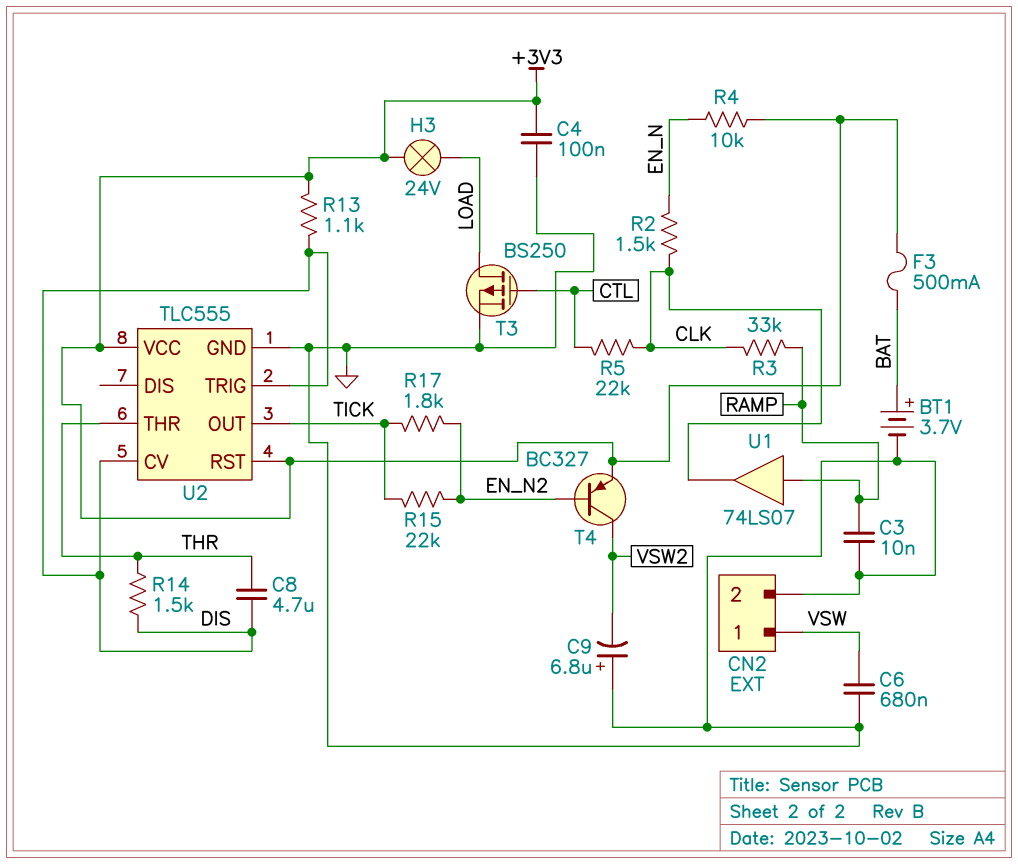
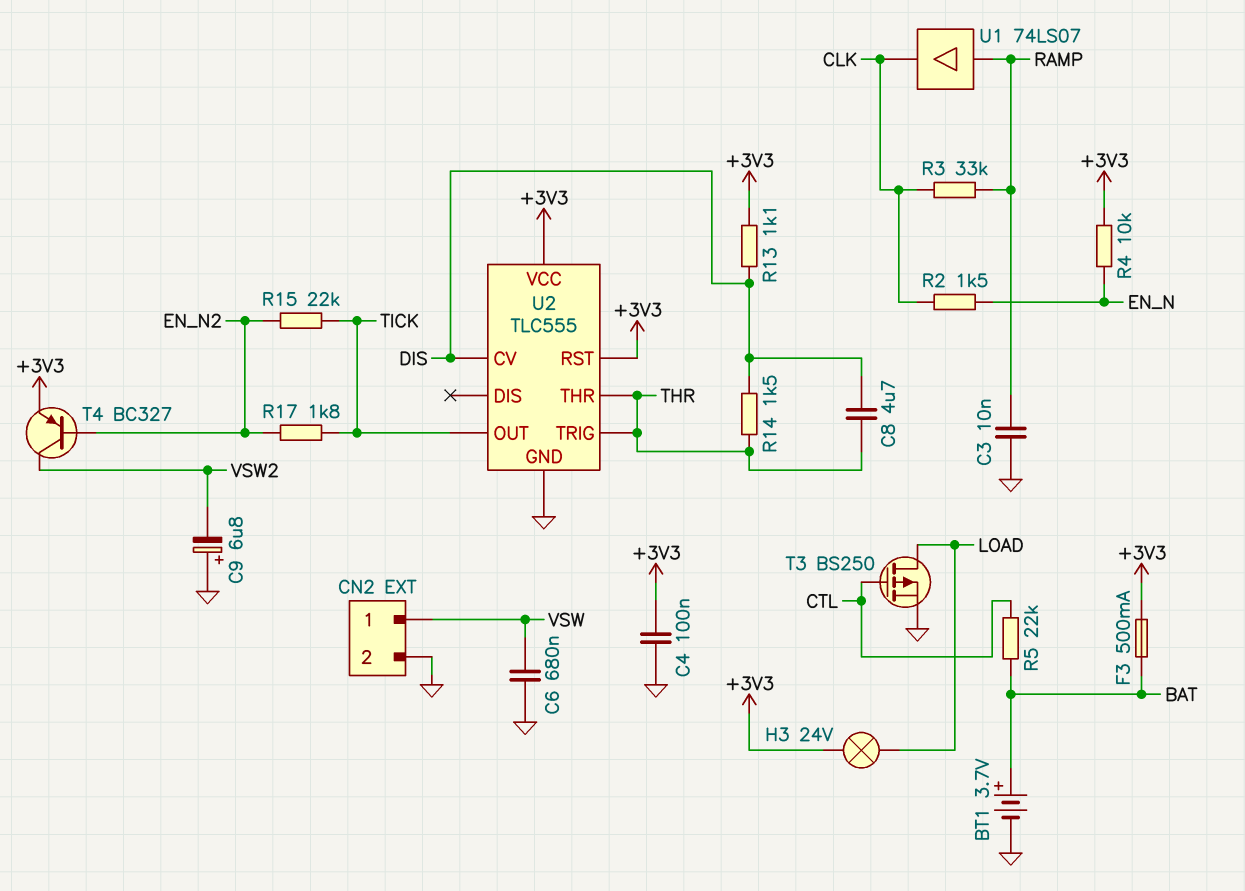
R5: 22k (CLK, CTL) -> 22k (BAT, CTL)
U2 pin TRIG: DIS -> THR

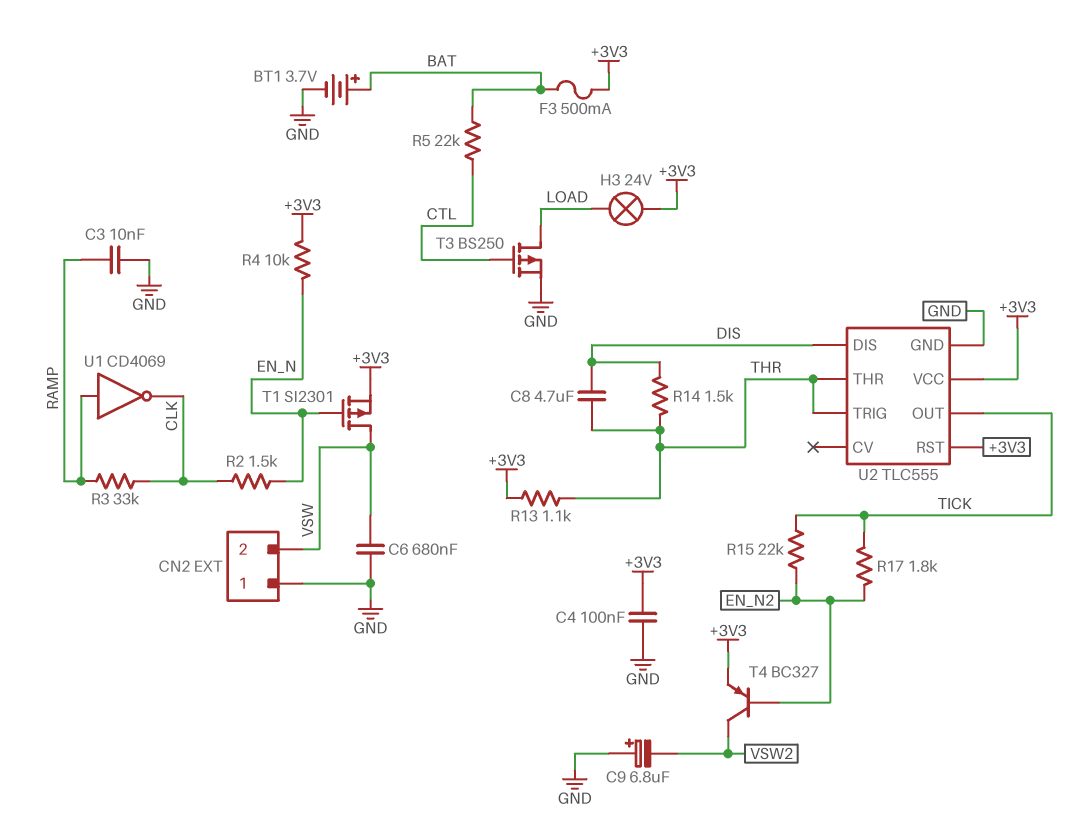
CN2 pin 1: VSW -> GND
CN2 pin 2: GND -> VSW
R13: 1.1k (+3V3, DIS) -> 1.1k (+3V3, THR)
T1: none -> PMOS SI2301 (G EN_N, D VSW, S +3V3)
U1: buffer 74LS07 (in RAMP, out CLK) -> NOT CD4069 (in RAMP, out CLK)
U2 pin CV: DIS -> none
U2 pin DIS: none -> DIS

